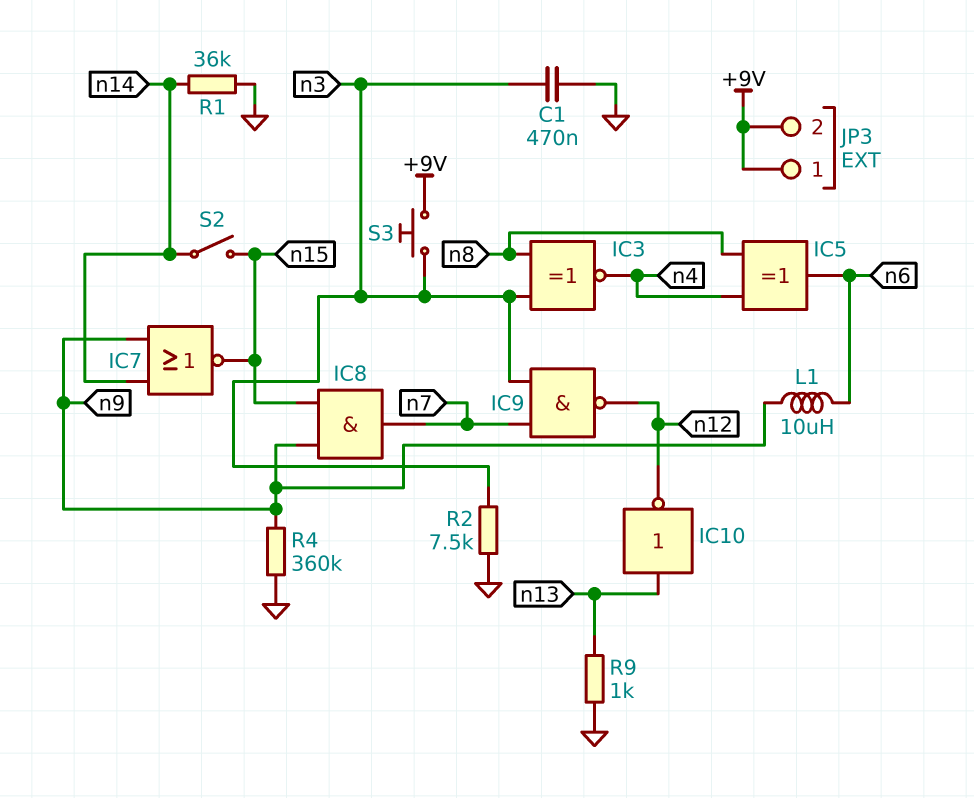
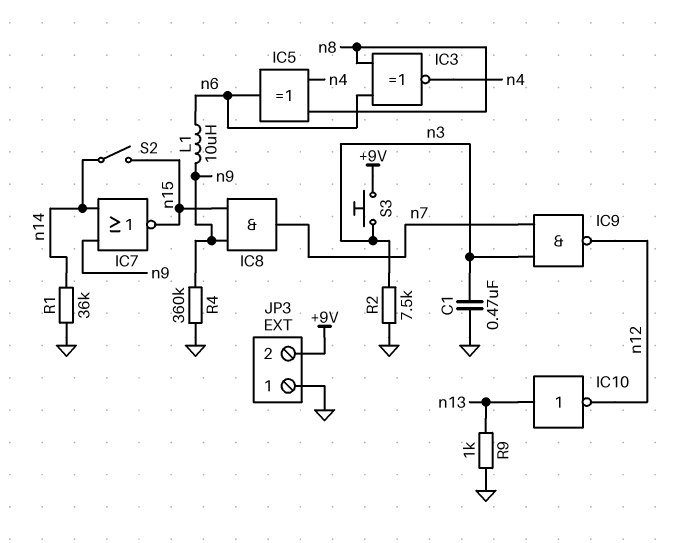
IC3: XNOR (in n3, in n8, out n4) -> XNOR (in n6, in n8, out n4)
JP3 pin 1: +9V -> GND

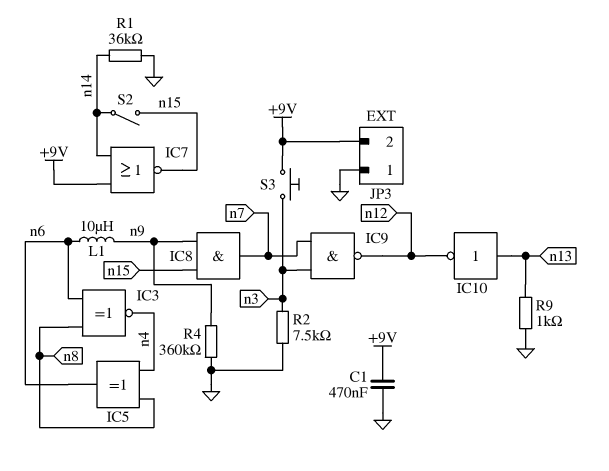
C1: 470nF (GND, n3) -> 470nF (+9V, GND)
IC7: NOR (in n9, in n14, out n15) -> NOR (in +9V, in n14, out n15)

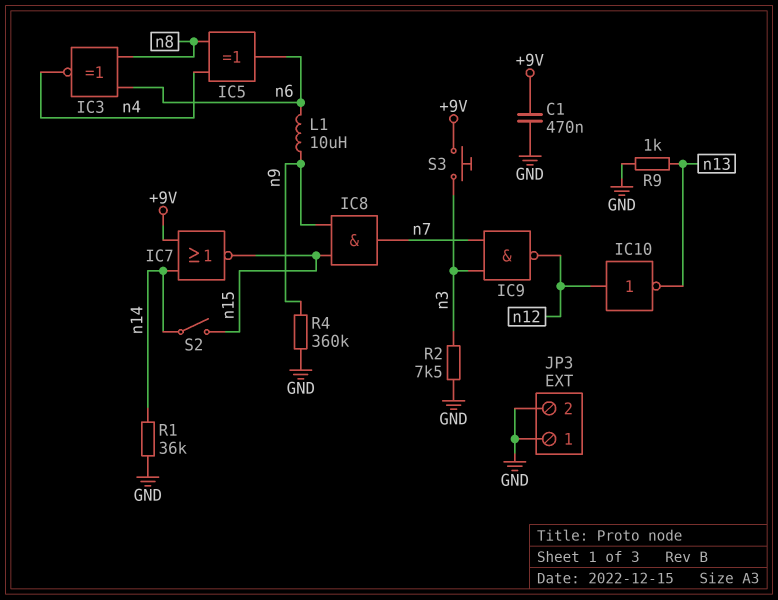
IC10: NOT (in n13, out n12) -> NOT (in n12, out n13)
JP3 pin 2: +9V -> GND

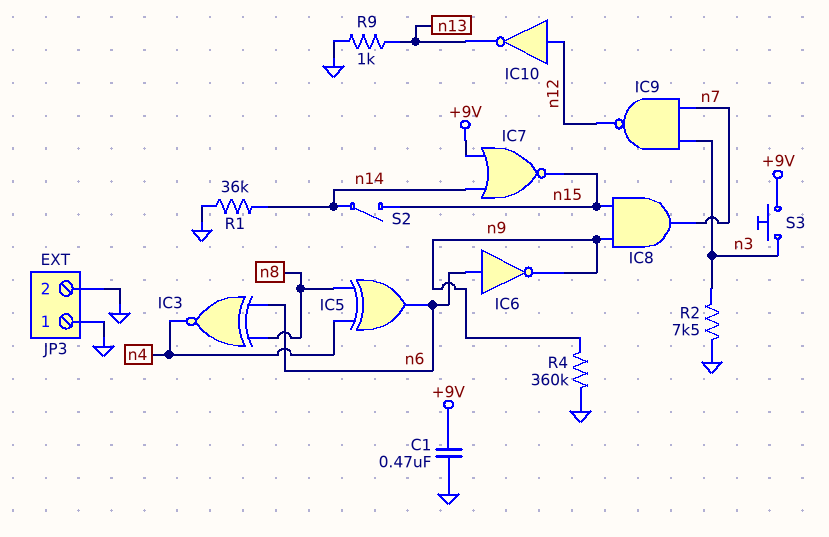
IC6: none -> NOT (in n6, out n9)
L1: 10uH (n6, n9) -> none

